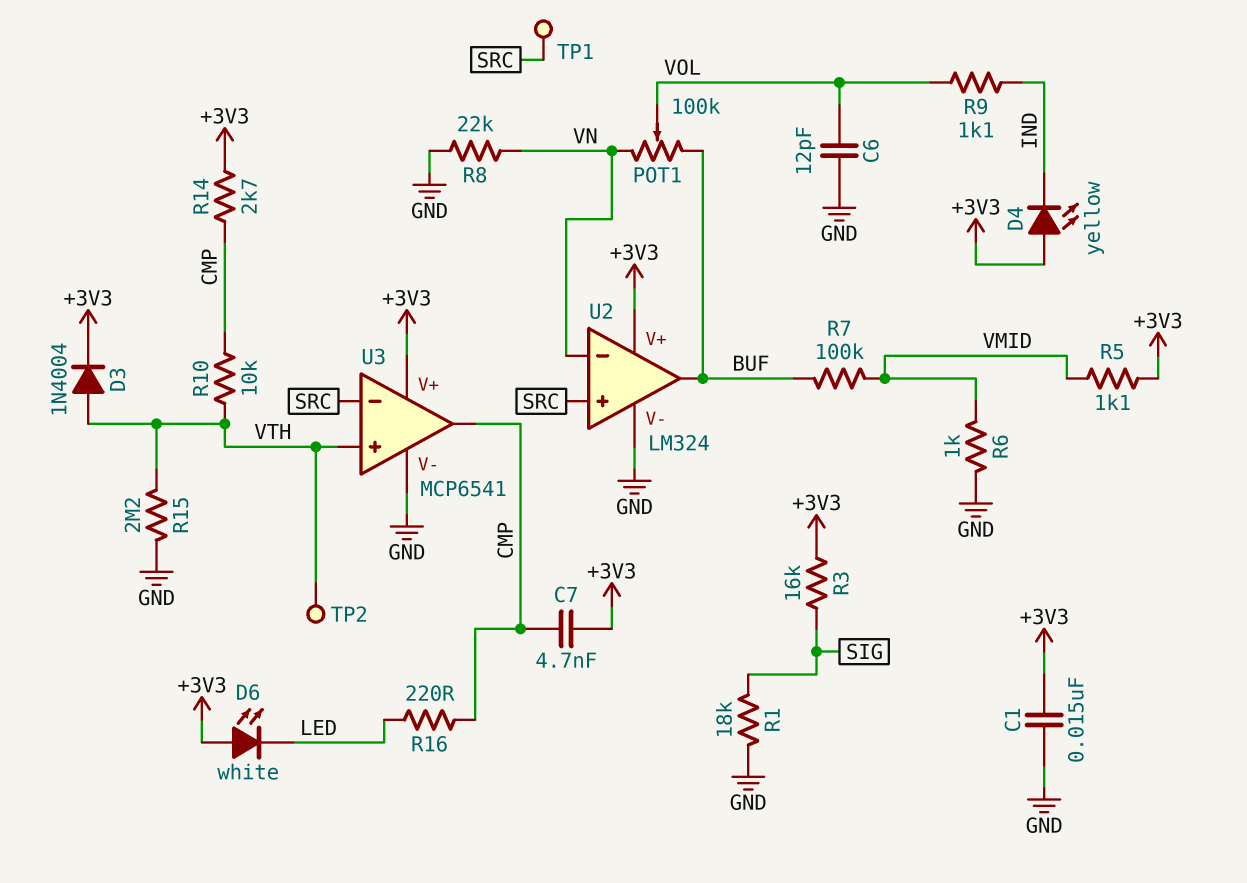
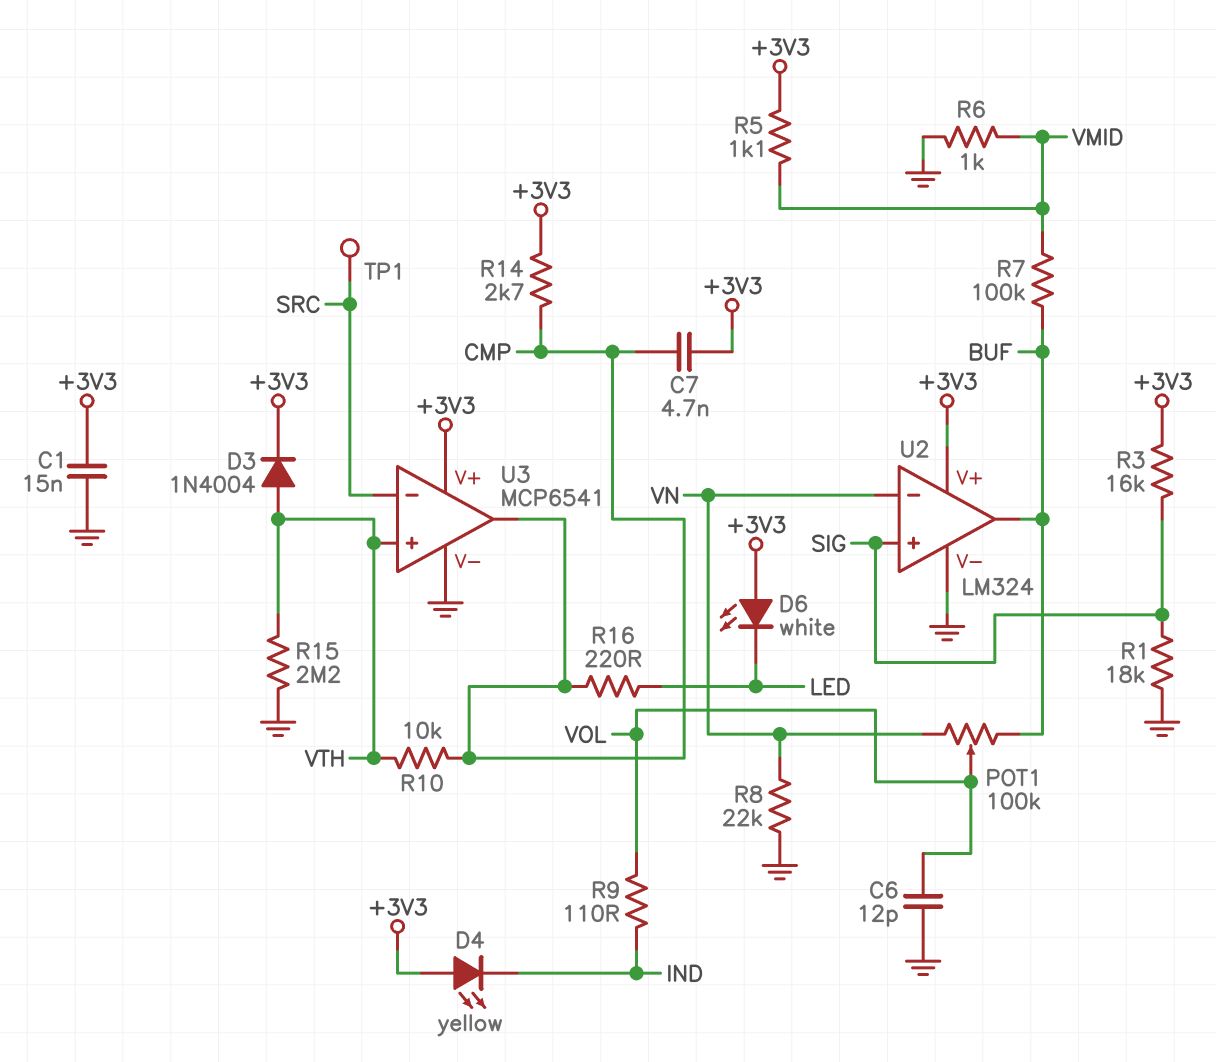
R9: 1.1k (IND, VOL) -> 110 (IND, VOL)
TP2: test point (VTH) -> none
U2 pin in+: SRC -> SIG

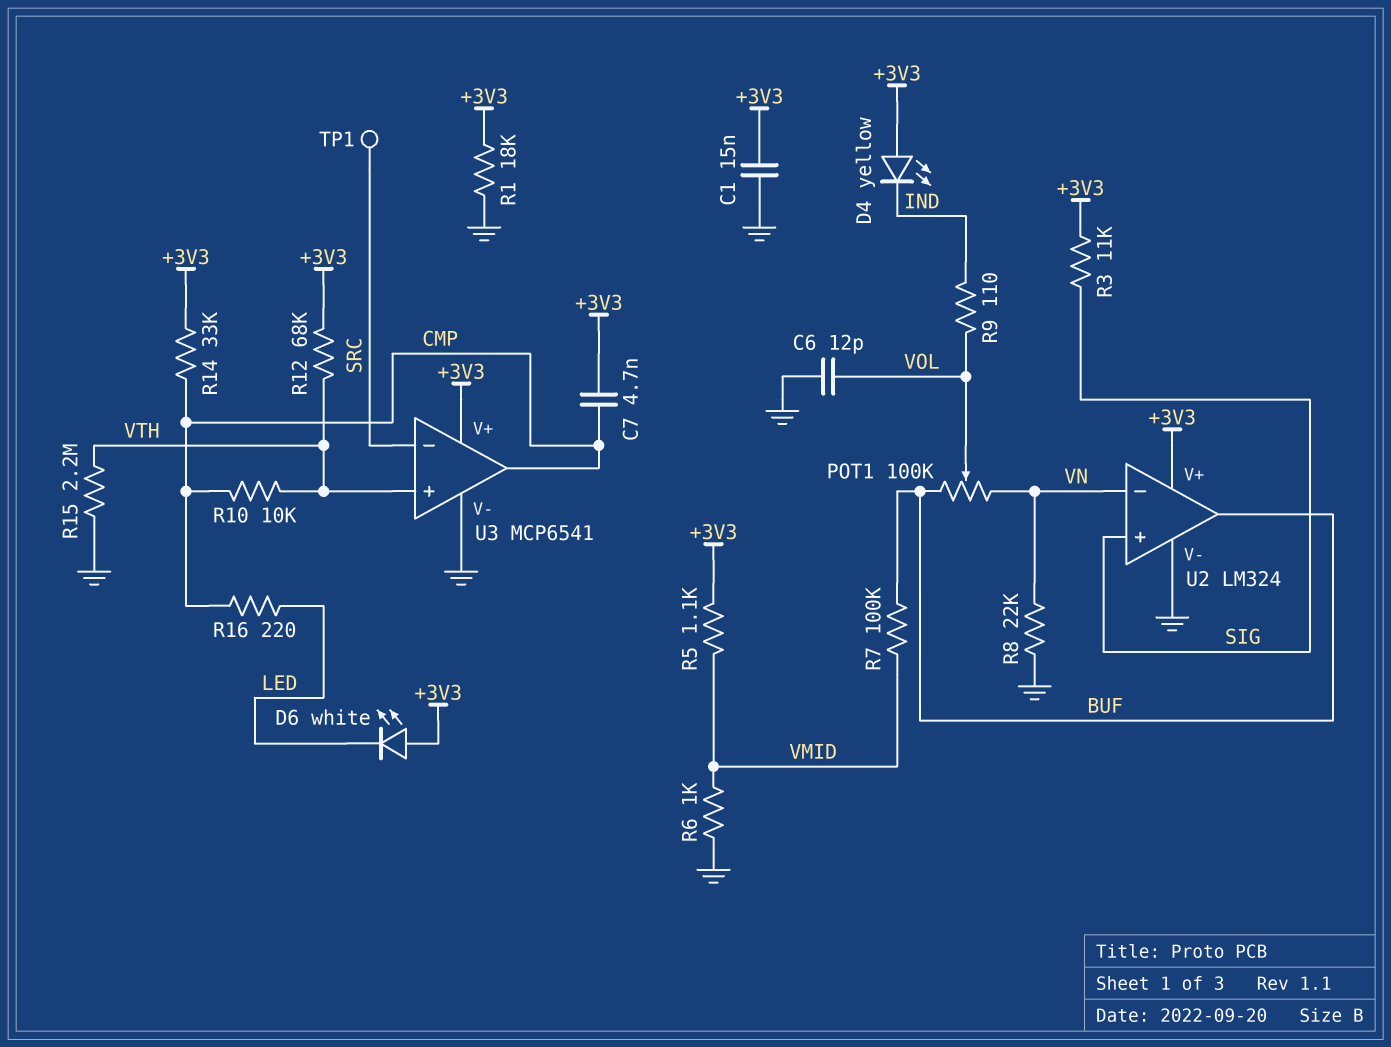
D3: diode 1N4004 (A VTH, K +3V3) -> none
R1: 18k (GND, SIG) -> 18k (+3V3, GND)
R3: 16k (+3V3, SIG) -> 11k (+3V3, SIG)
R12: none -> 68k (+3V3, VTH)
R14: 2.7k (+3V3, CMP) -> 33k (+3V3, CMP)

